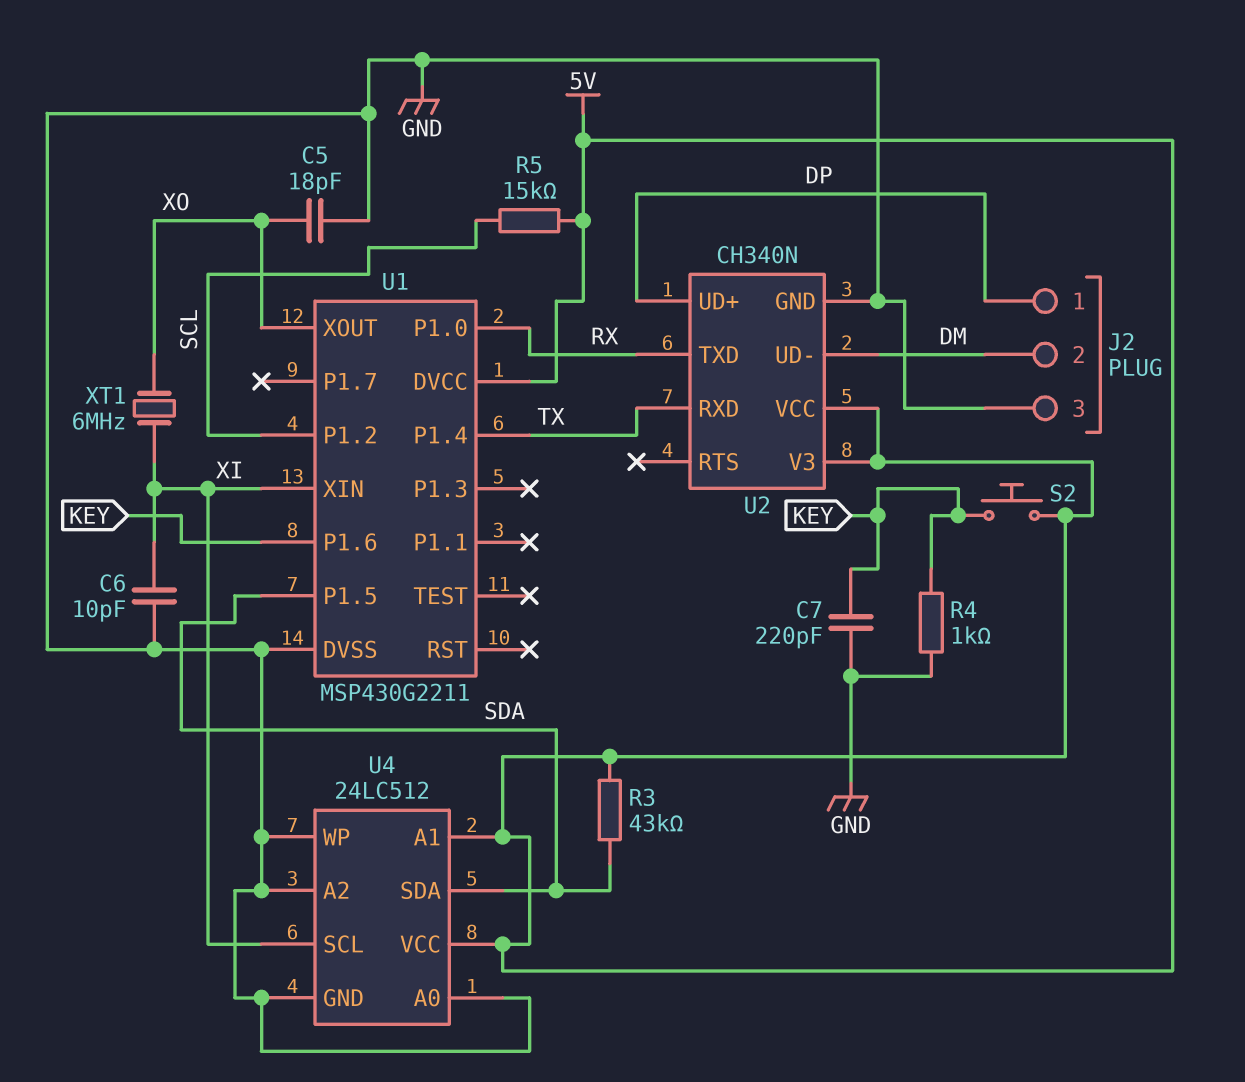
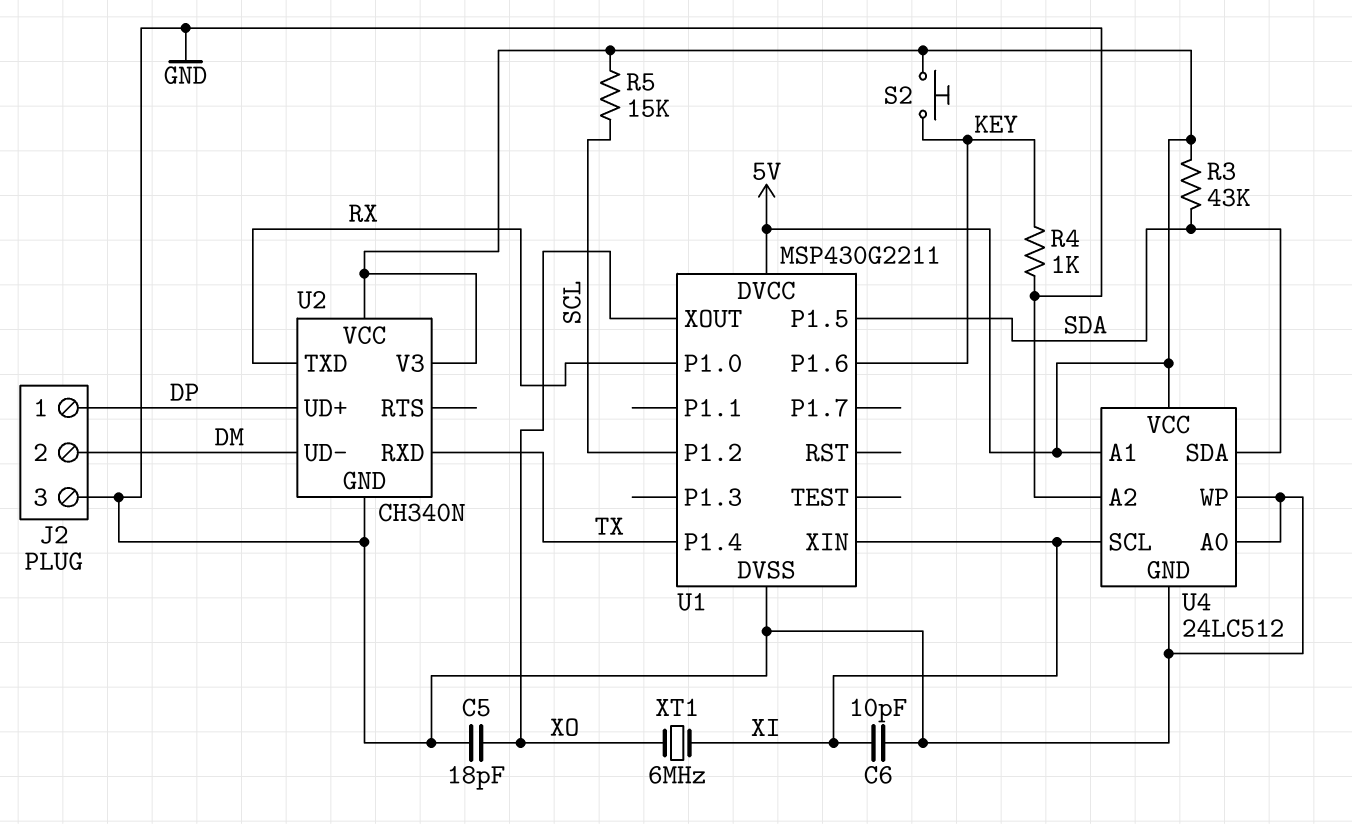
C7: 220pF (GND, KEY) -> none

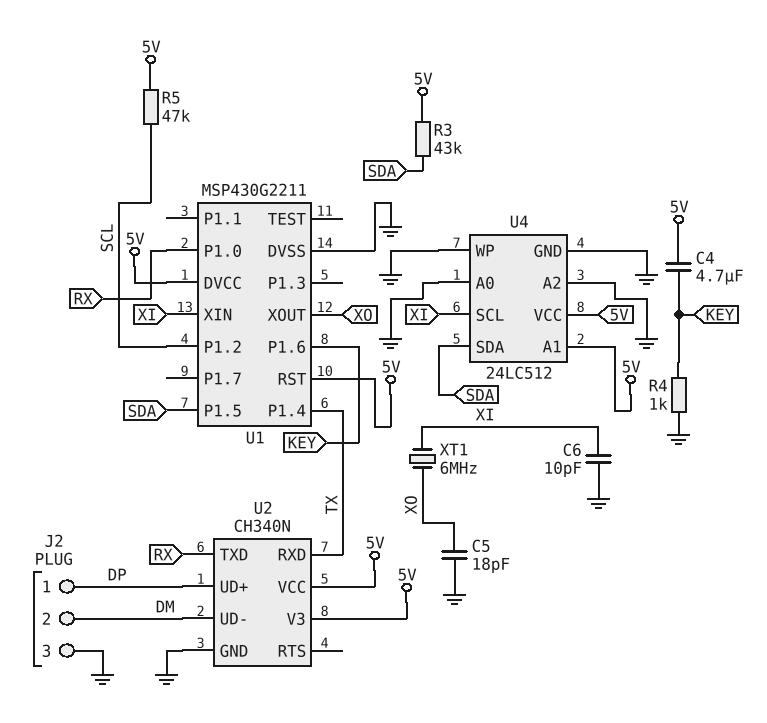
C4: none -> 4.7uF (5V, KEY)
R5: 15k (5V, SCL) -> 47k (5V, SCL)
S2: button (5V, KEY) -> none
U1 pin RST: none -> 5V

